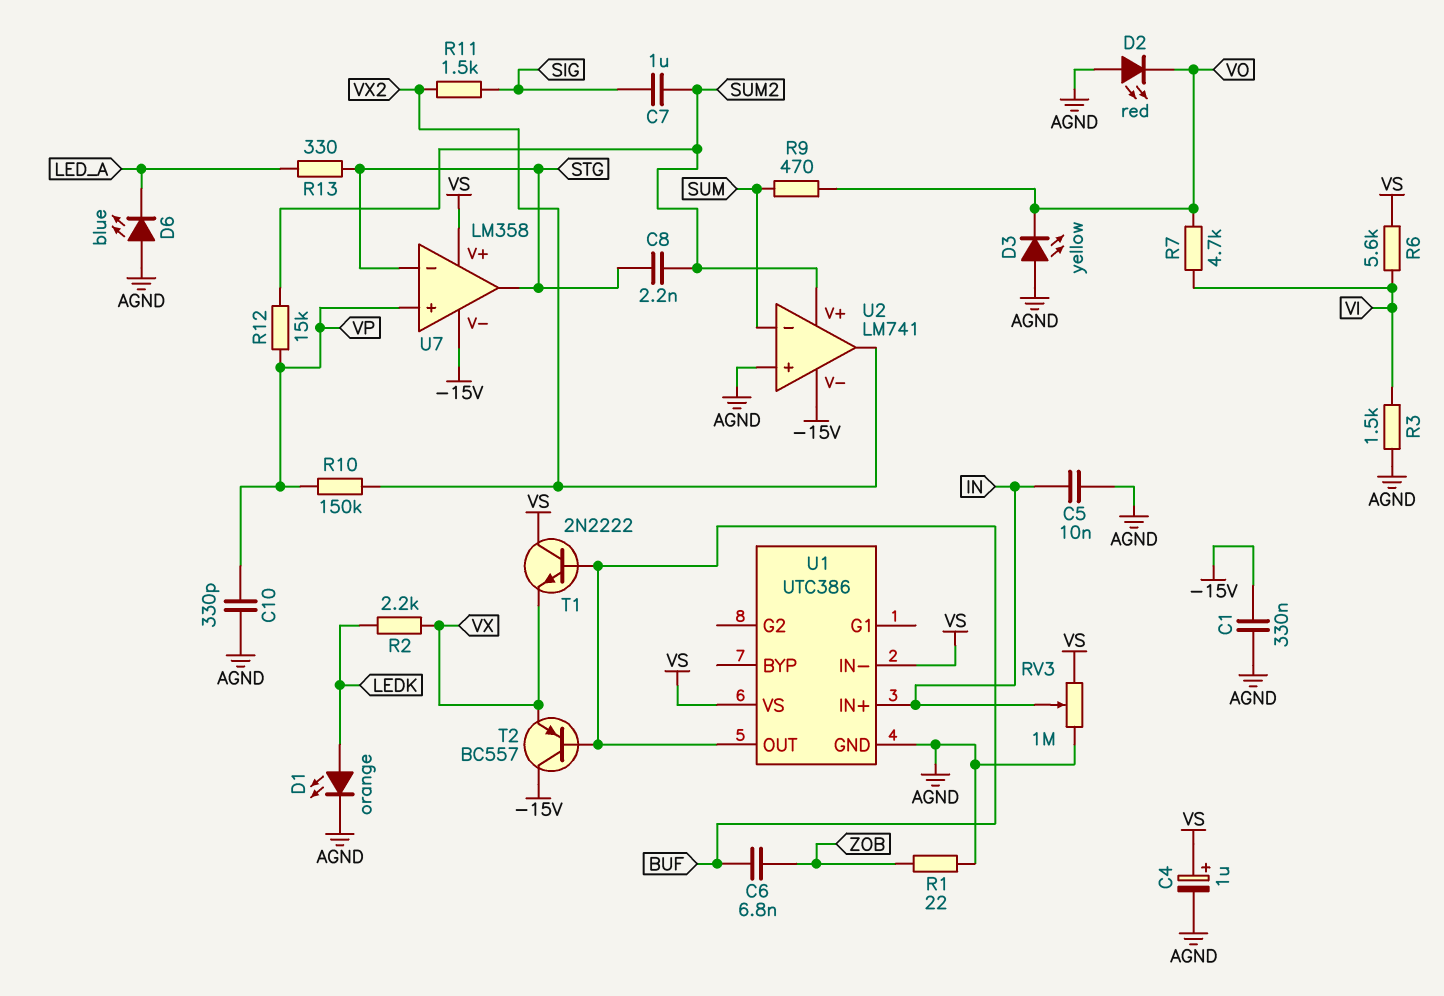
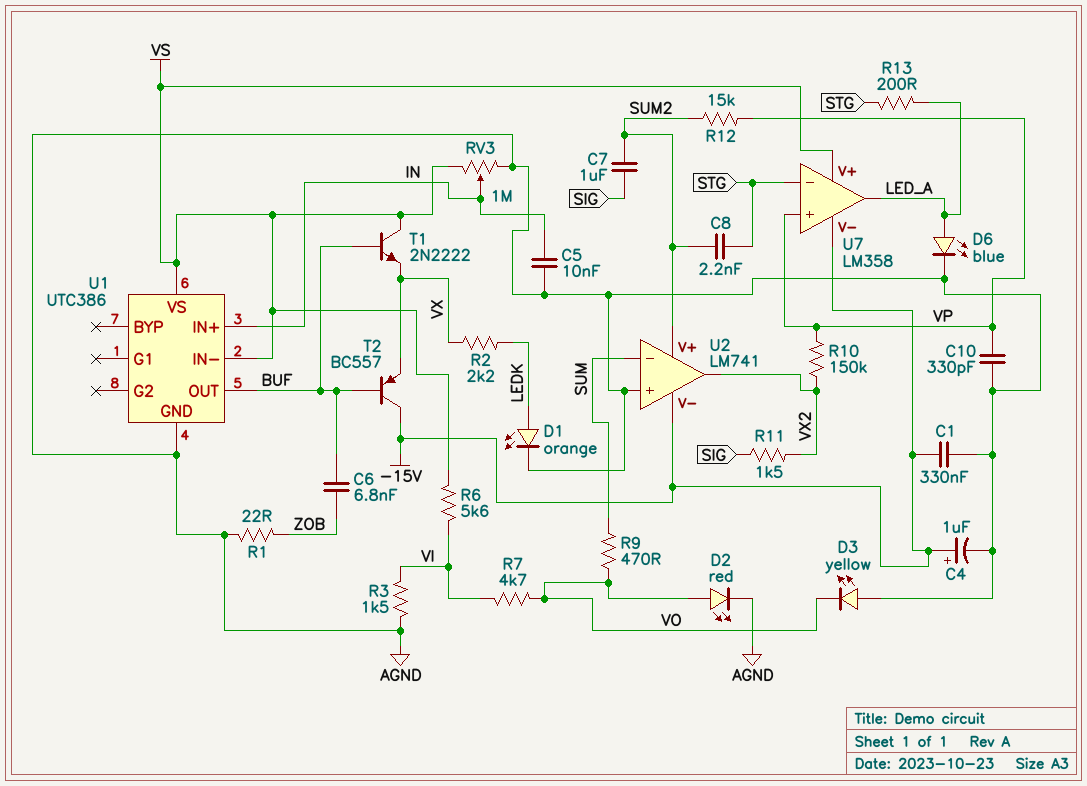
C4: 1uF (plus VS, minus AGND) -> 1uF (plus -15V, minus AGND)
D2: LED red (A AGND, K VO) -> LED red (A VO, K AGND)
D6: LED blue (A AGND, K LED_A) -> LED blue (A LED_A, K AGND)
R13: 330 (LED_A, STG) -> 200 (LED_A, STG)
U7 pin out: STG -> LED_A

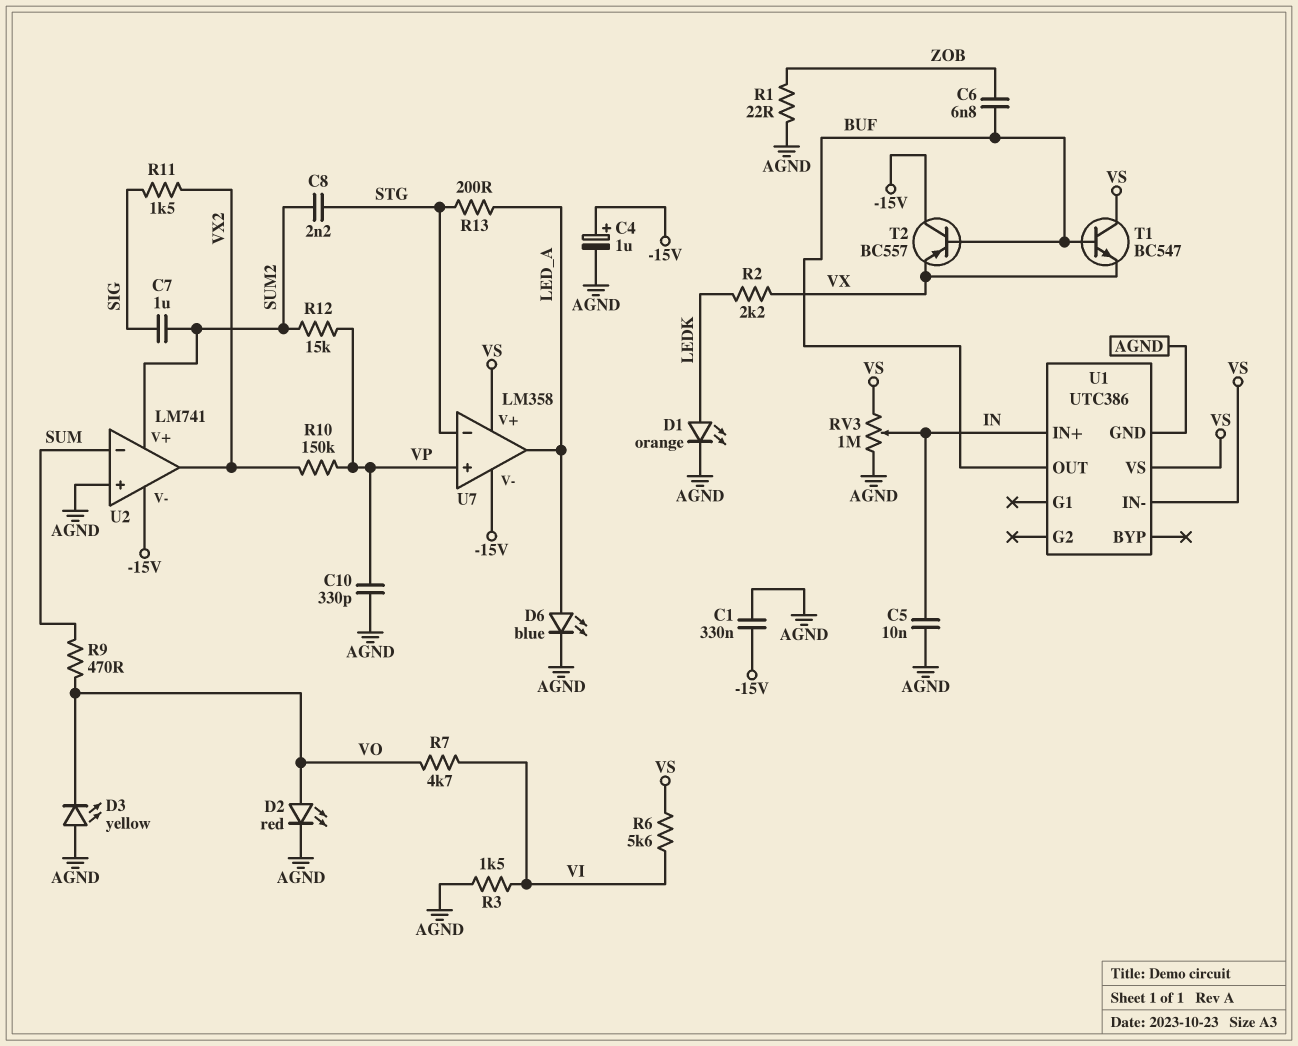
T1: NPN 2N2222 (B BUF, C VS, E VX) -> NPN BC547 (B BUF, C VS, E VX)

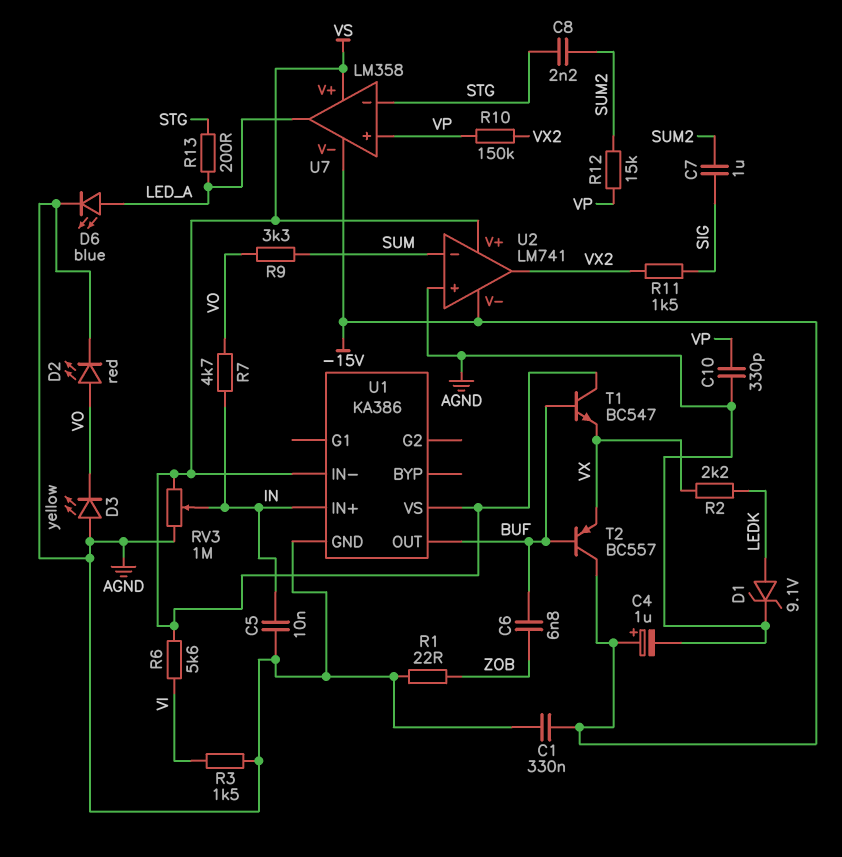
D1: LED orange (A LEDK, K AGND) -> zener 9.1V (A LEDK, K AGND)
R7: 4.7k (VI, VO) -> 4.7k (IN, VO)
R9: 470 (SUM, VO) -> 3.3k (SUM, VO)
U1: UTC386 -> KA386
U2 pin V+: SUM2 -> VS

